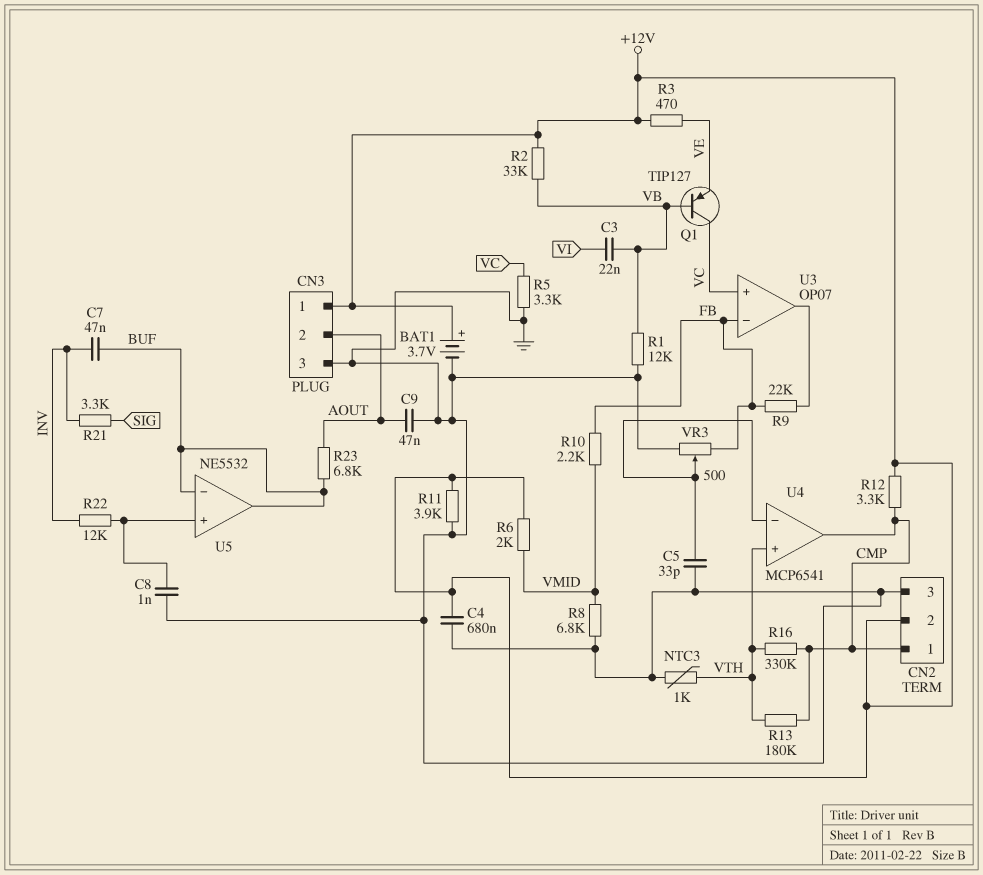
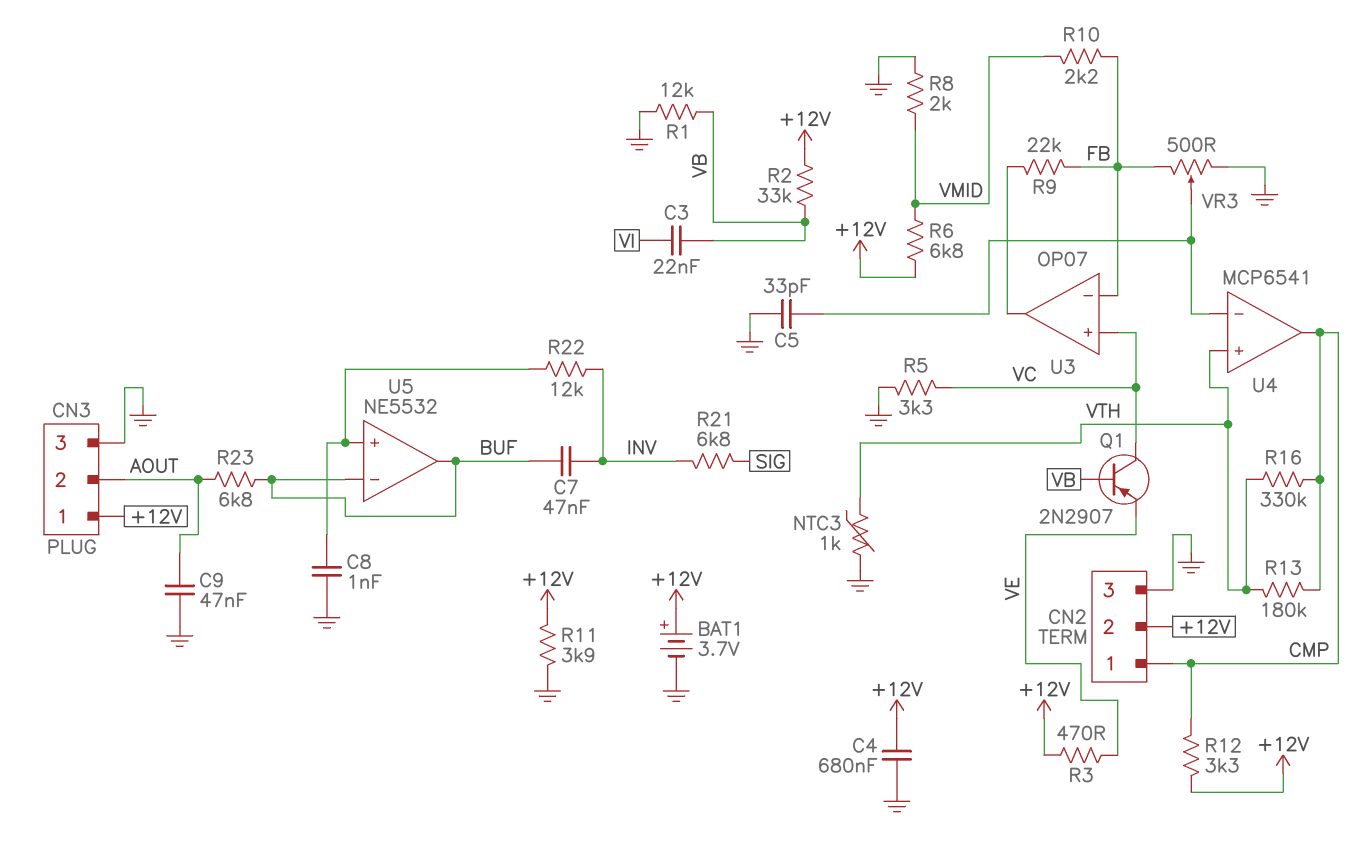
Q1: PNP TIP127 (B VB, C VC, E VE) -> PNP 2N2907 (B VB, C VC, E VE)
R6: 2k (+12V, VMID) -> 6.8k (+12V, VMID)
R8: 6.8k (GND, VMID) -> 2k (GND, VMID)
R21: 3.3k (INV, SIG) -> 6.8k (INV, SIG)

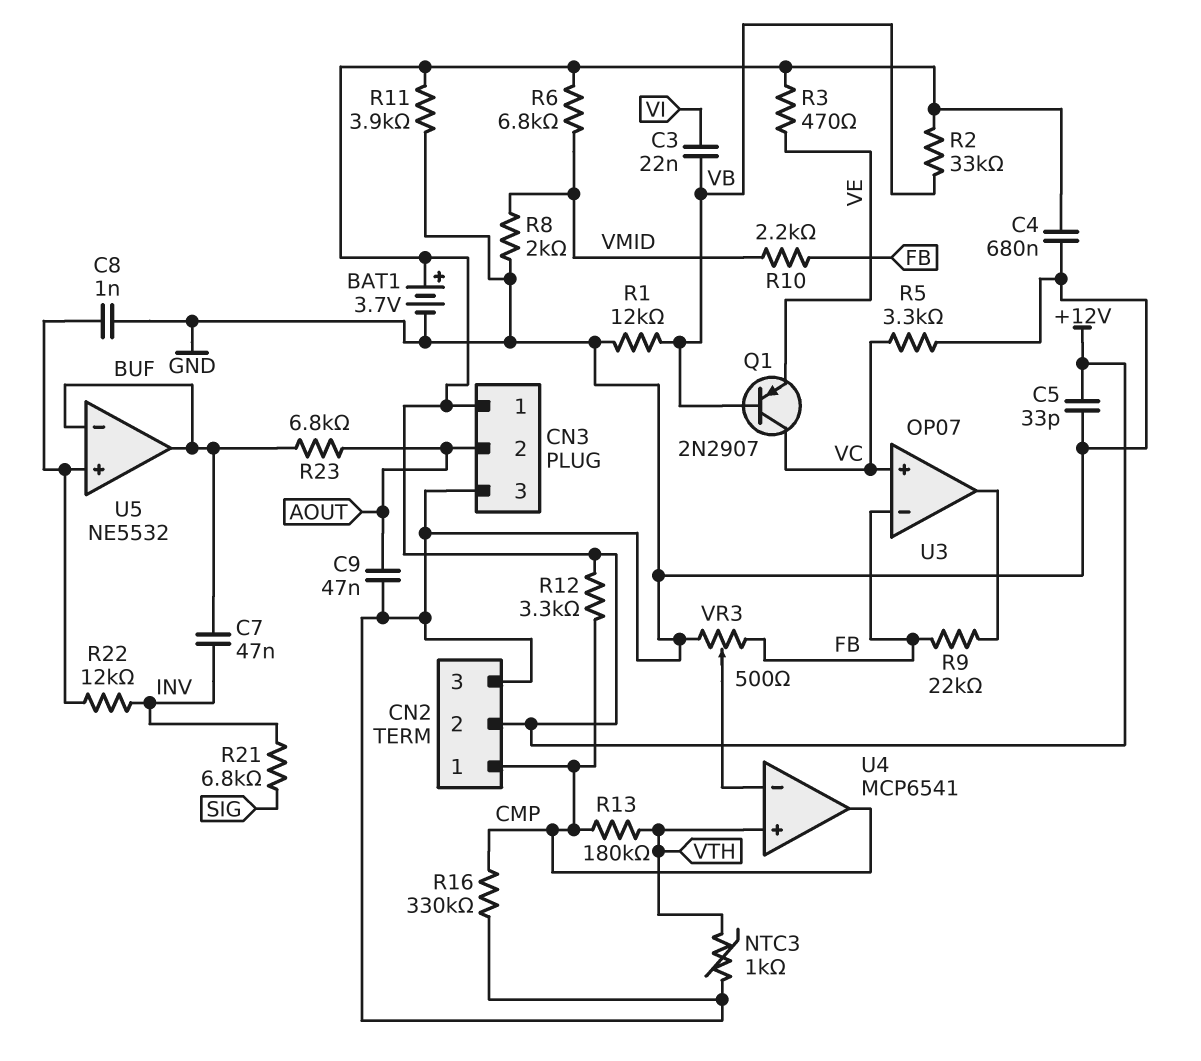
C5: 33pF (GND, U4/in-) -> 33pF (+12V, GND)
R16: 330k (CMP, VTH) -> 330k (CMP, GND)

